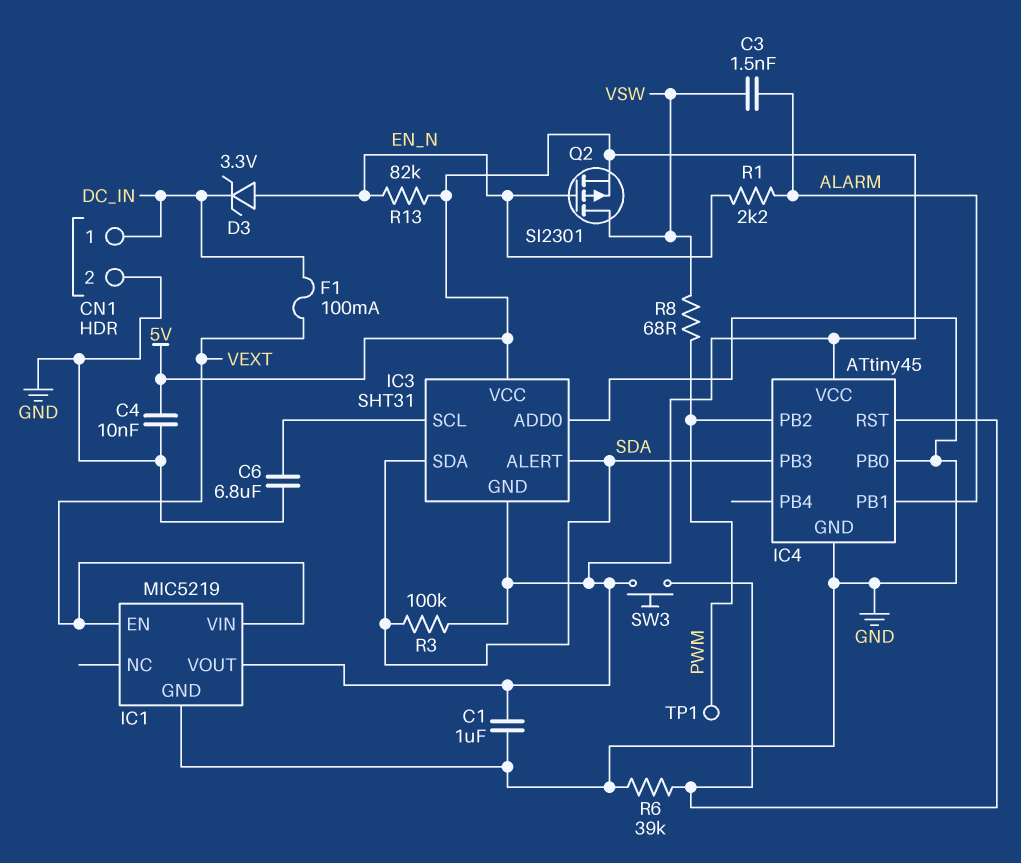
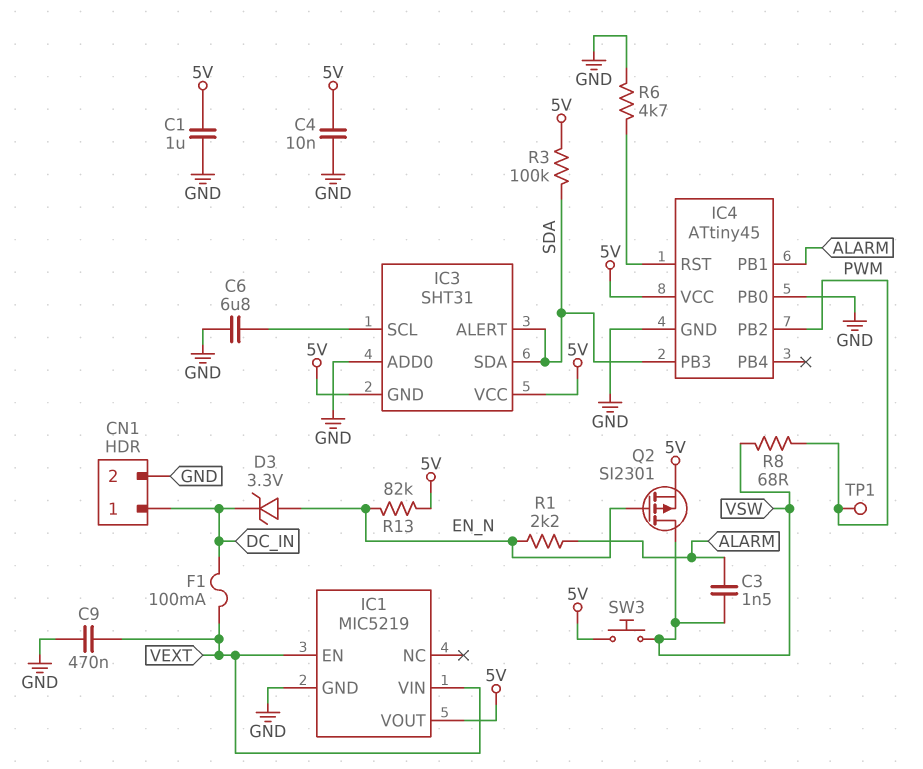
C9: none -> 470nF (GND, VEXT)
R6: 39k (GND, IC4/RST) -> 4.7k (GND, IC4/RST)
SW3: button (5V, IC4/RST) -> button (5V, VSW)

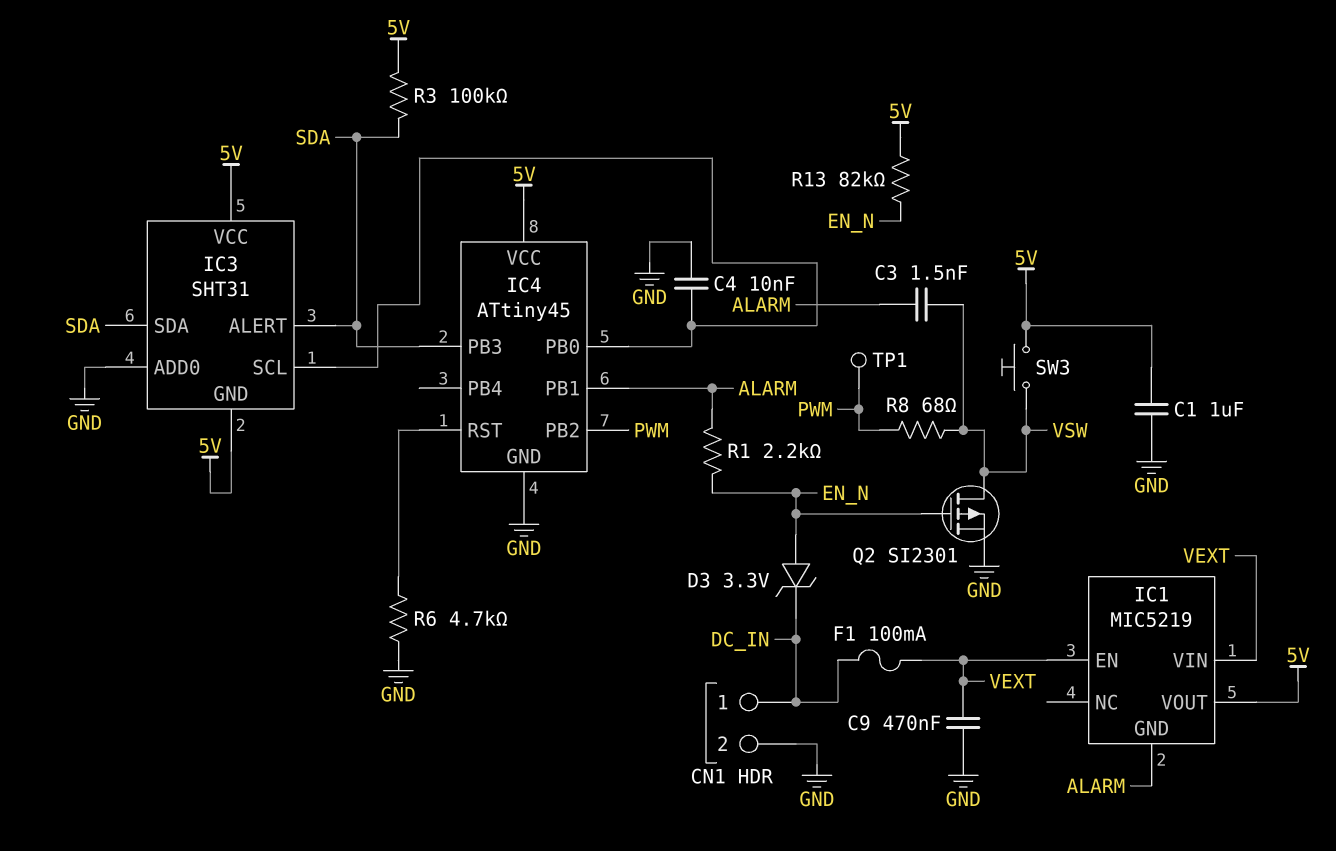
C4: 10nF (5V, GND) -> 10nF (GND, IC3/SCL)
C6: 6.8uF (GND, IC3/SCL) -> none
IC1 pin GND: GND -> ALARM
IC4 pin PB0: GND -> IC3/SCL
Q2: PMOS SI2301 (G EN_N, D VSW, S 5V) -> PMOS SI2301 (G EN_N, D VSW, S GND)

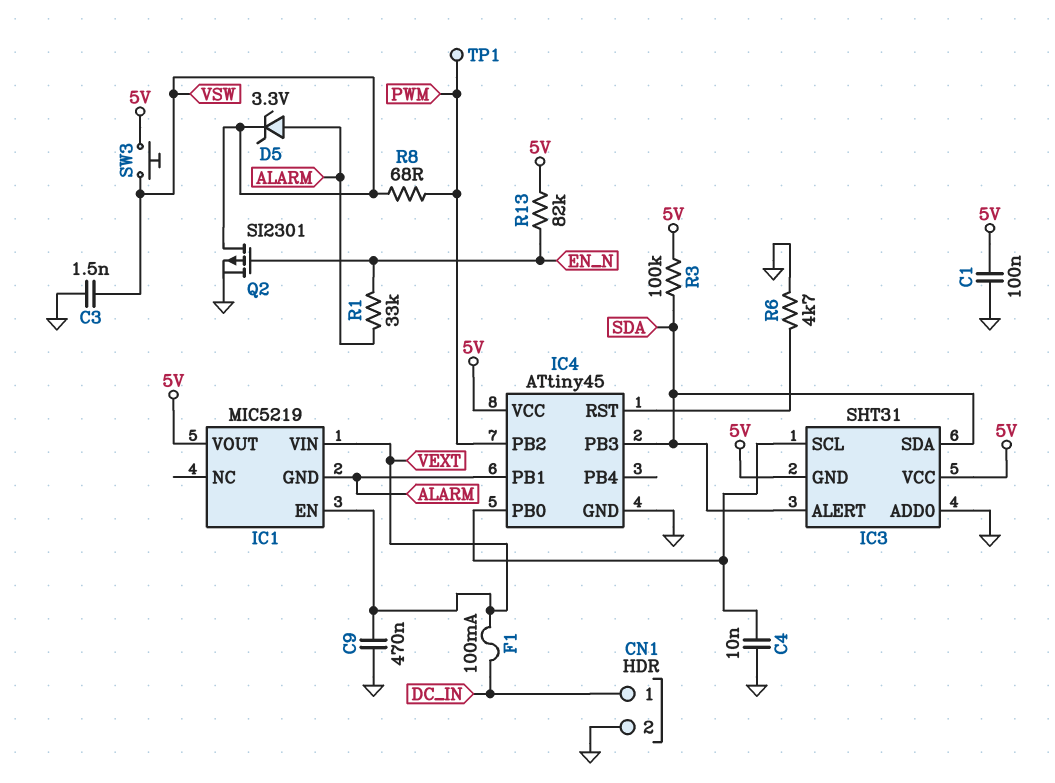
C1: 1uF (5V, GND) -> 100nF (5V, GND)
C3: 1.5nF (ALARM, VSW) -> 1.5nF (GND, VSW)
D3: zener 3.3V (A EN_N, K DC_IN) -> none
D5: none -> zener 3.3V (A ALARM, K VSW)
R1: 2.2k (ALARM, EN_N) -> 33k (ALARM, EN_N)

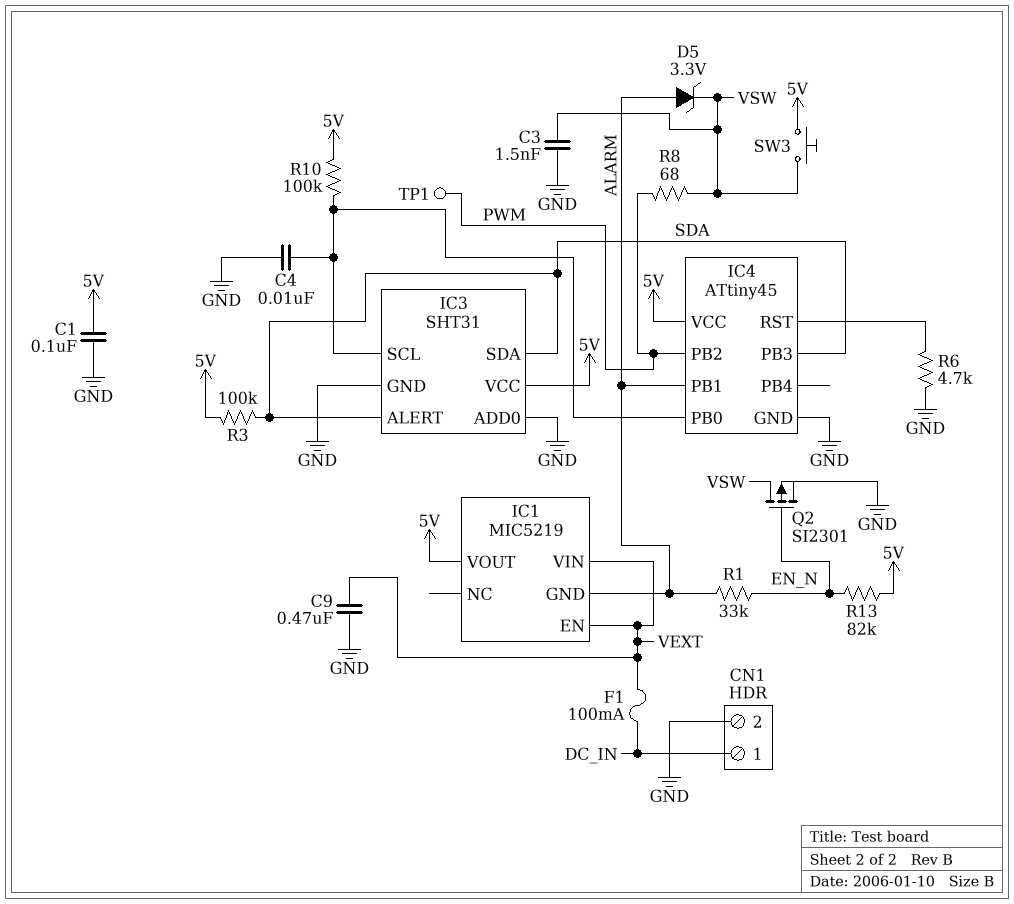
IC3 pin GND: 5V -> GND
R10: none -> 100k (5V, IC3/SCL)

